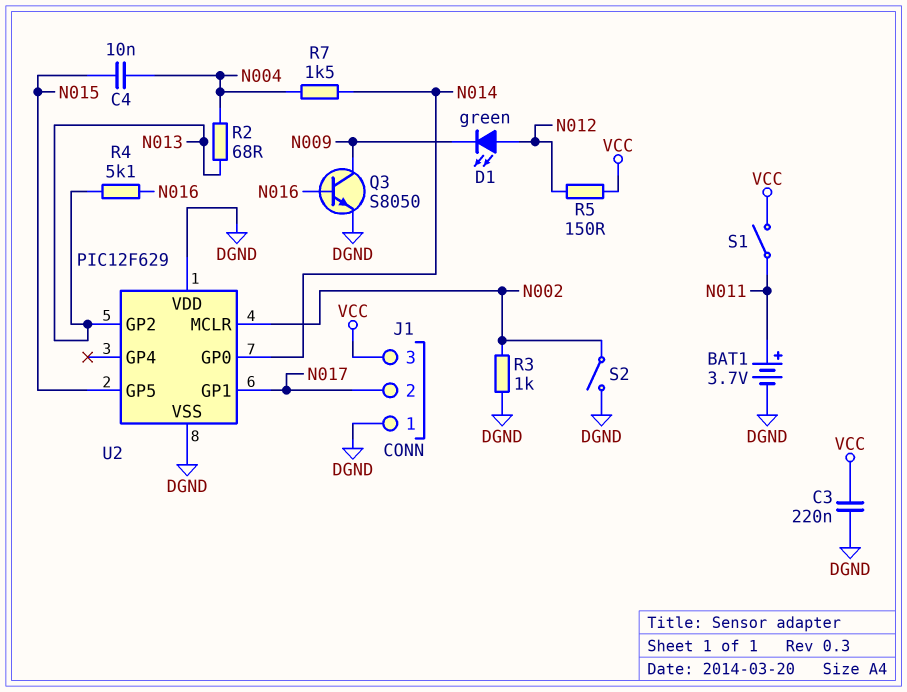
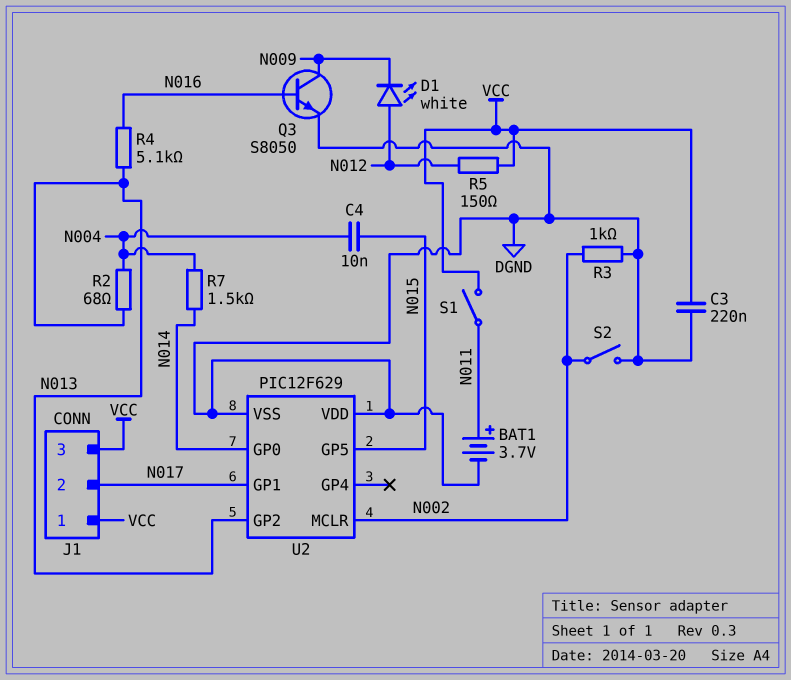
D1: LED green (A N012, K N009) -> LED white (A N012, K N009)
J1 pin 1: DGND -> VCC

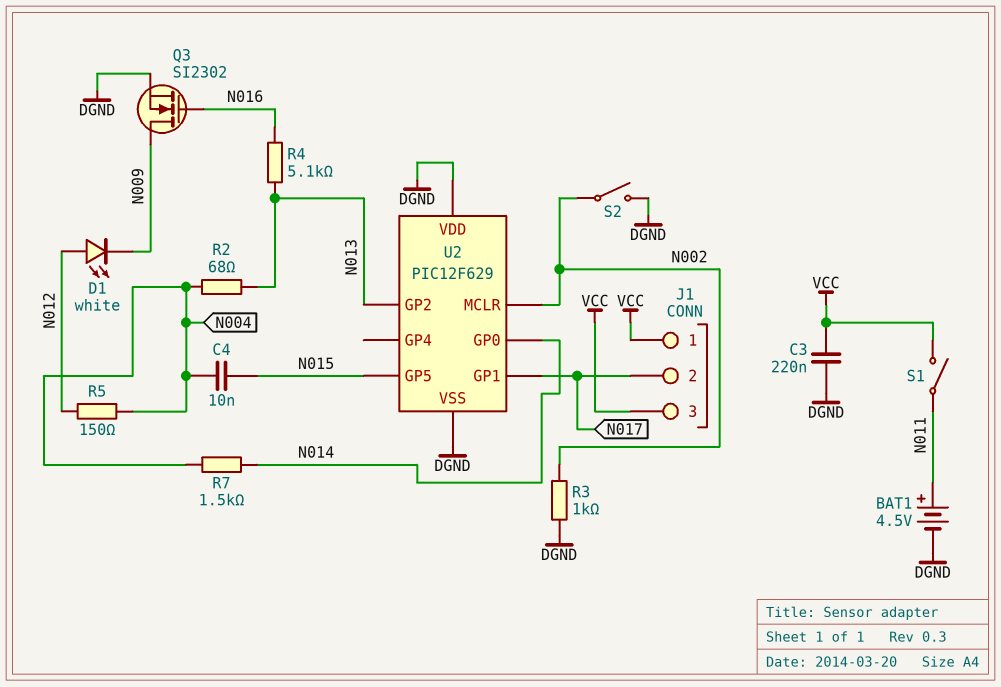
BAT1: 3.7V (plus N011, minus DGND) -> 4.5V (plus N011, minus DGND)
Q3: NPN S8050 (B N016, C N009, E DGND) -> NMOS SI2302 (G N016, D N009, S DGND)
R5: 150 (N012, VCC) -> 150 (N004, N012)

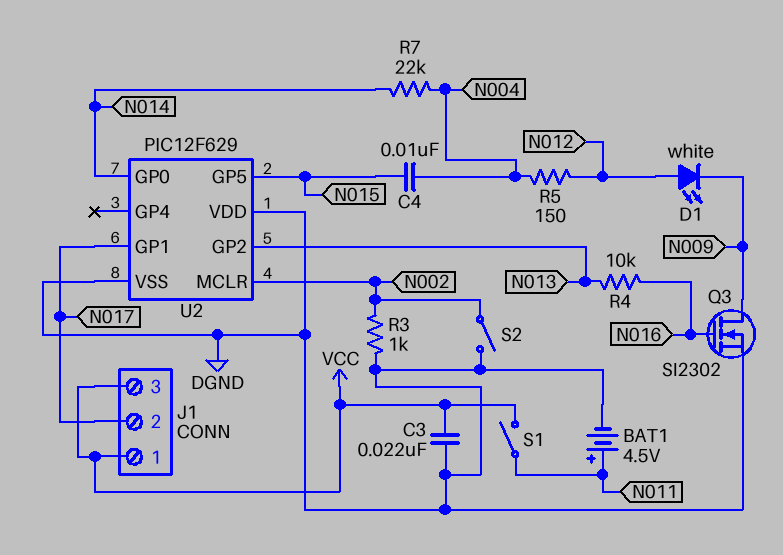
C3: 220nF (DGND, VCC) -> 22nF (DGND, VCC)
R2: 68 (N004, N013) -> none
R4: 5.1k (N013, N016) -> 10k (N013, N016)
R7: 1.5k (N004, N014) -> 22k (N004, N014)

